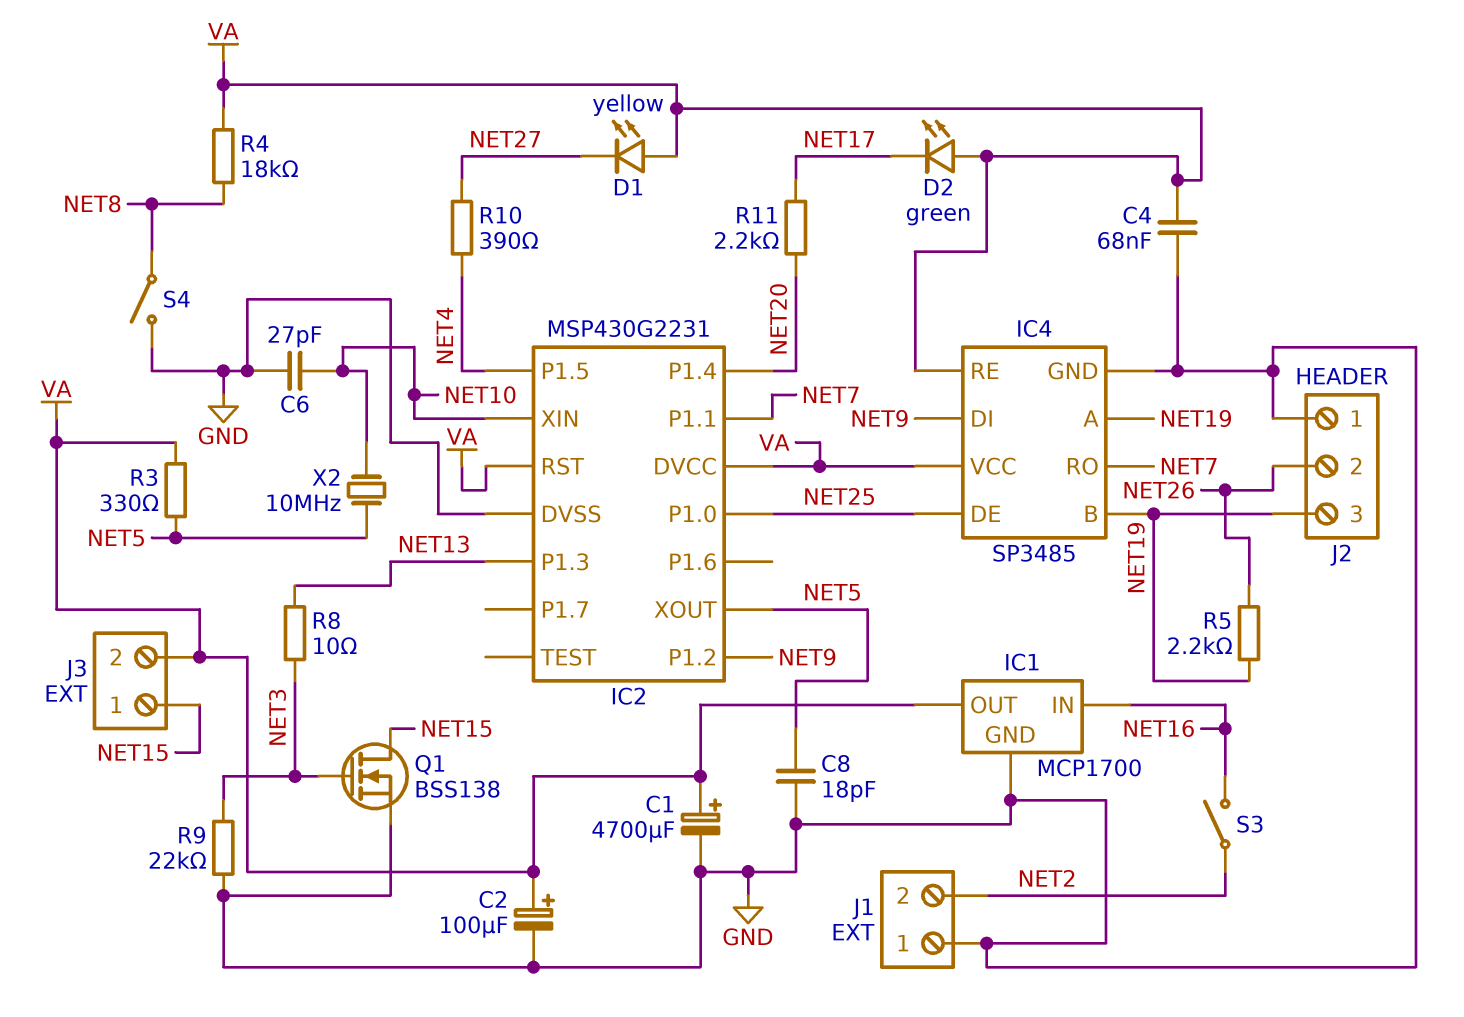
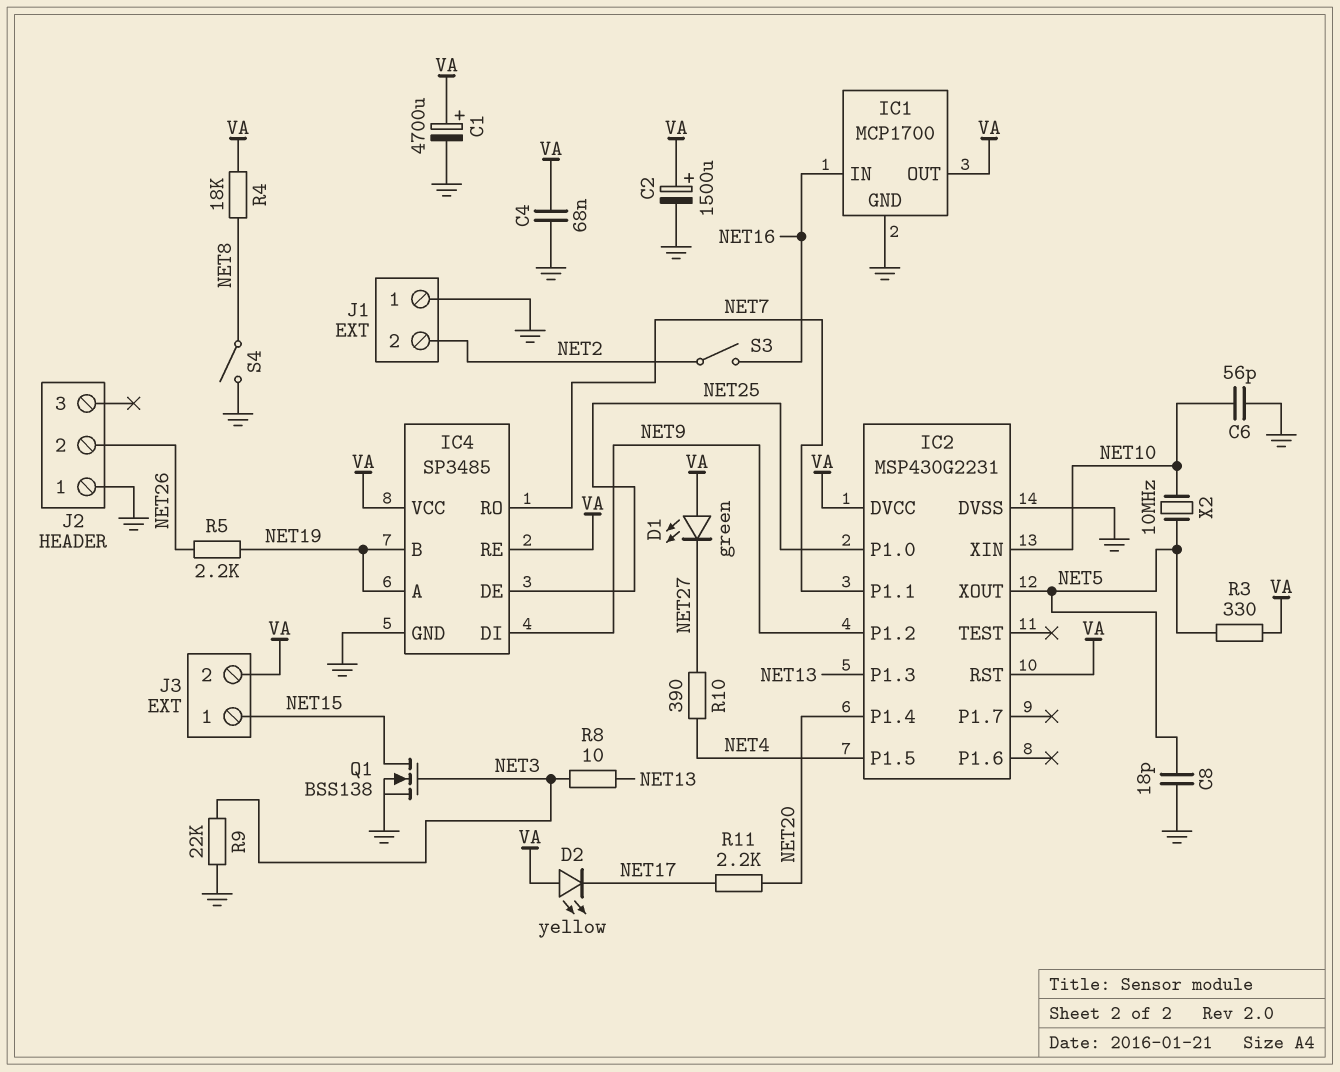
C2: 100uF (plus VA, minus GND) -> 1500uF (plus VA, minus GND)
C6: 27pF (GND, NET10) -> 56pF (GND, NET10)
D1: LED yellow (A VA, K NET27) -> LED green (A VA, K NET27)
D2: LED green (A VA, K NET17) -> LED yellow (A VA, K NET17)
J2 pin 3: NET19 -> none

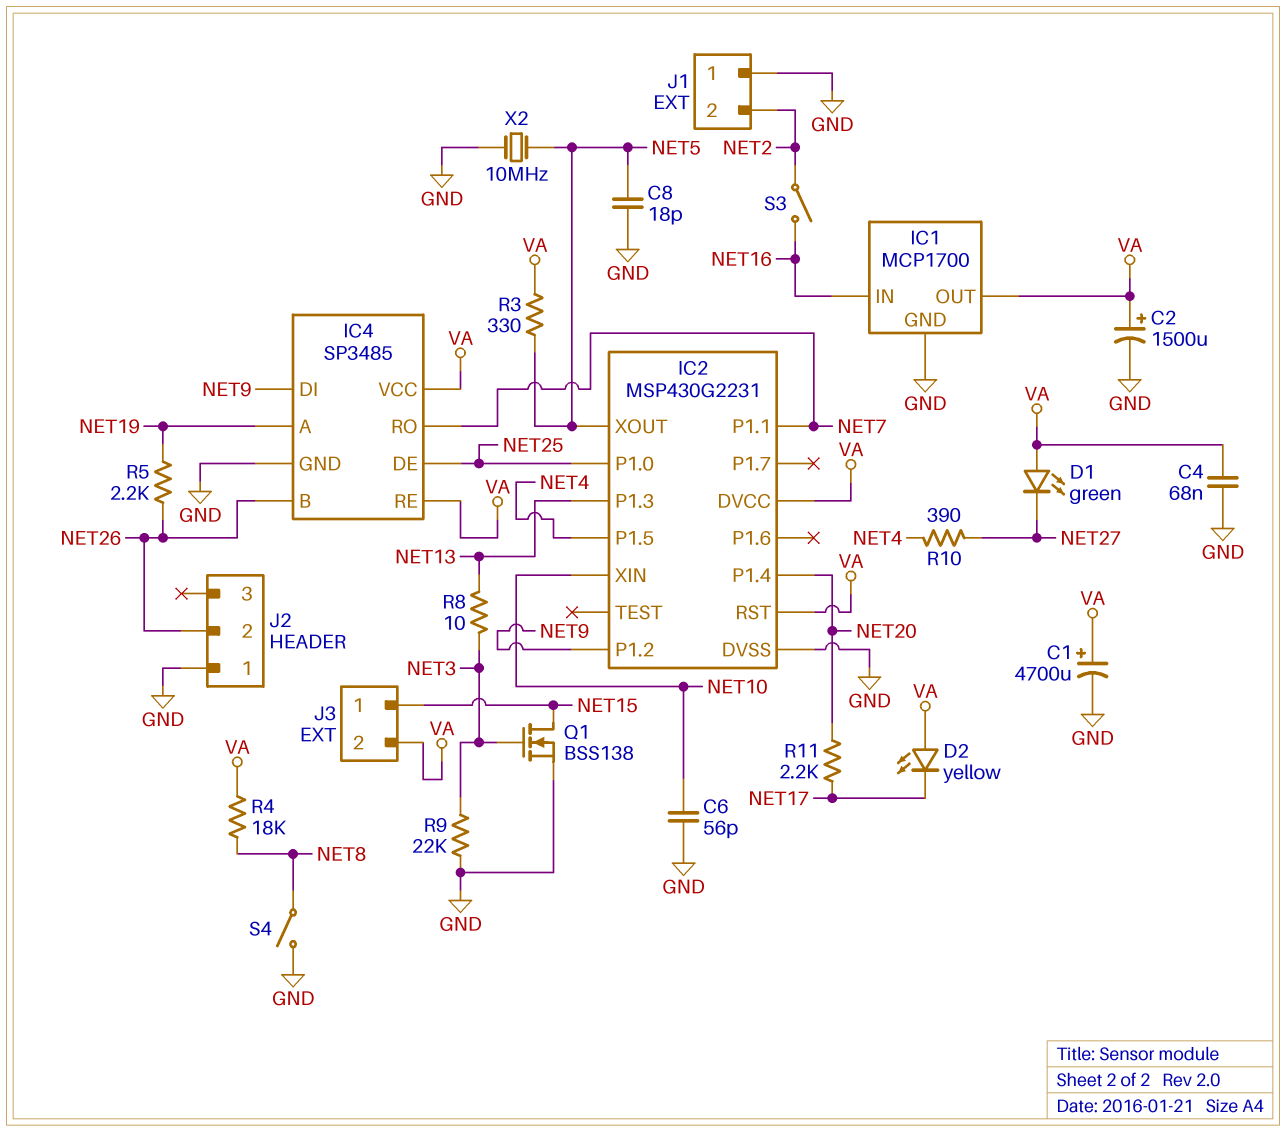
IC4 pin B: NET19 -> NET26
X2: 10MHz (NET5, NET10) -> 10MHz (GND, NET5)

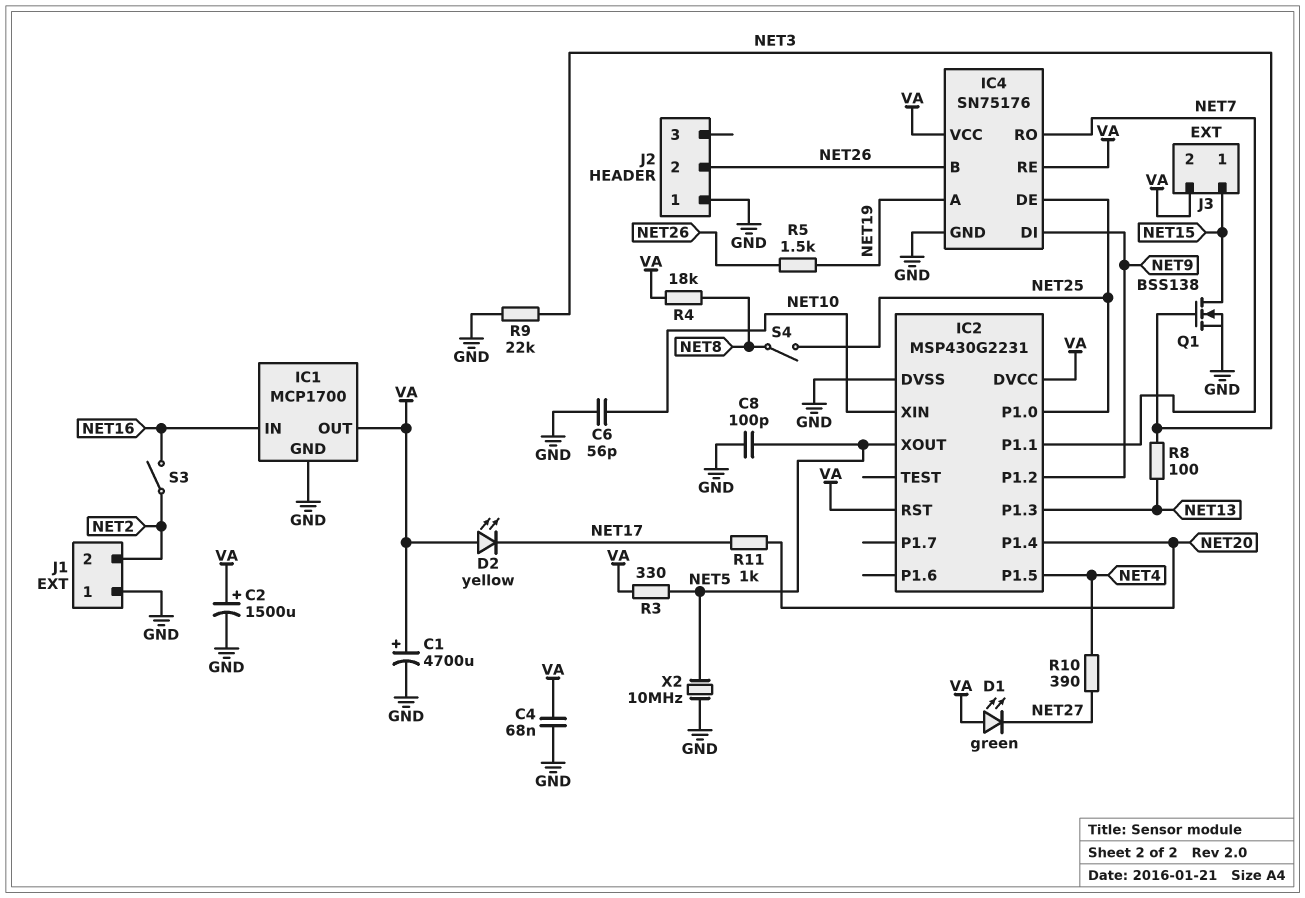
C8: 18pF (GND, NET5) -> 100pF (GND, NET5)
IC4: SP3485 -> SN75176
R5: 2.2k (NET19, NET26) -> 1.5k (NET19, NET26)
R8: 10 (NET3, NET13) -> 100 (NET3, NET13)
R11: 2.2k (NET17, NET20) -> 1k (NET17, NET20)
S4: switch (GND, NET8) -> switch (NET8, NET25)

